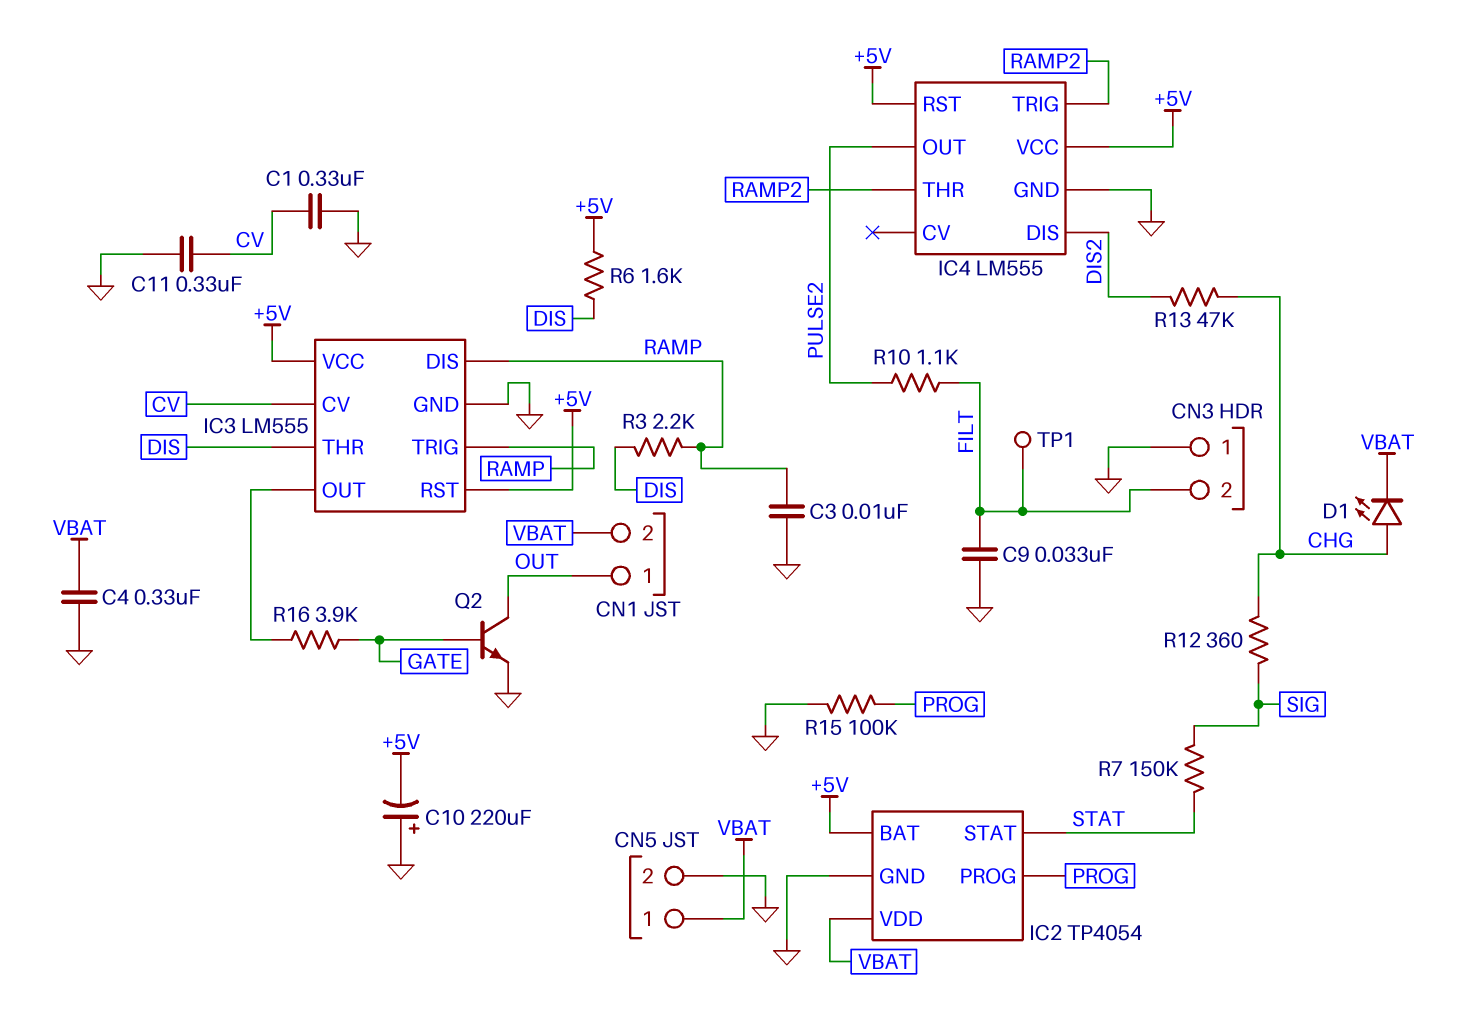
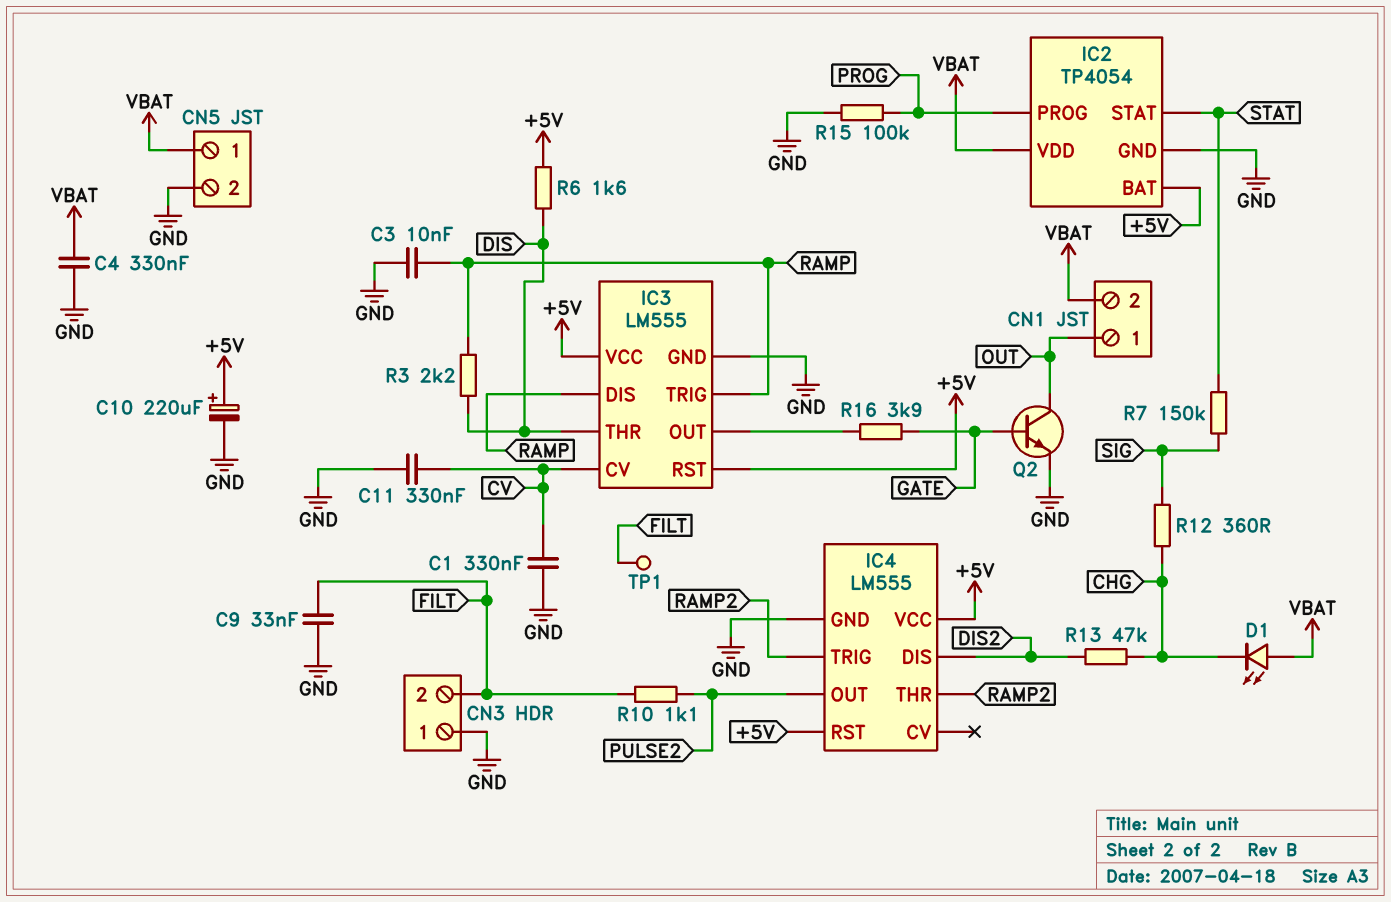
C10: 220uF (plus GND, minus +5V) -> 220uF (plus +5V, minus GND)
D1: LED (A CHG, K VBAT) -> LED (A VBAT, K CHG)

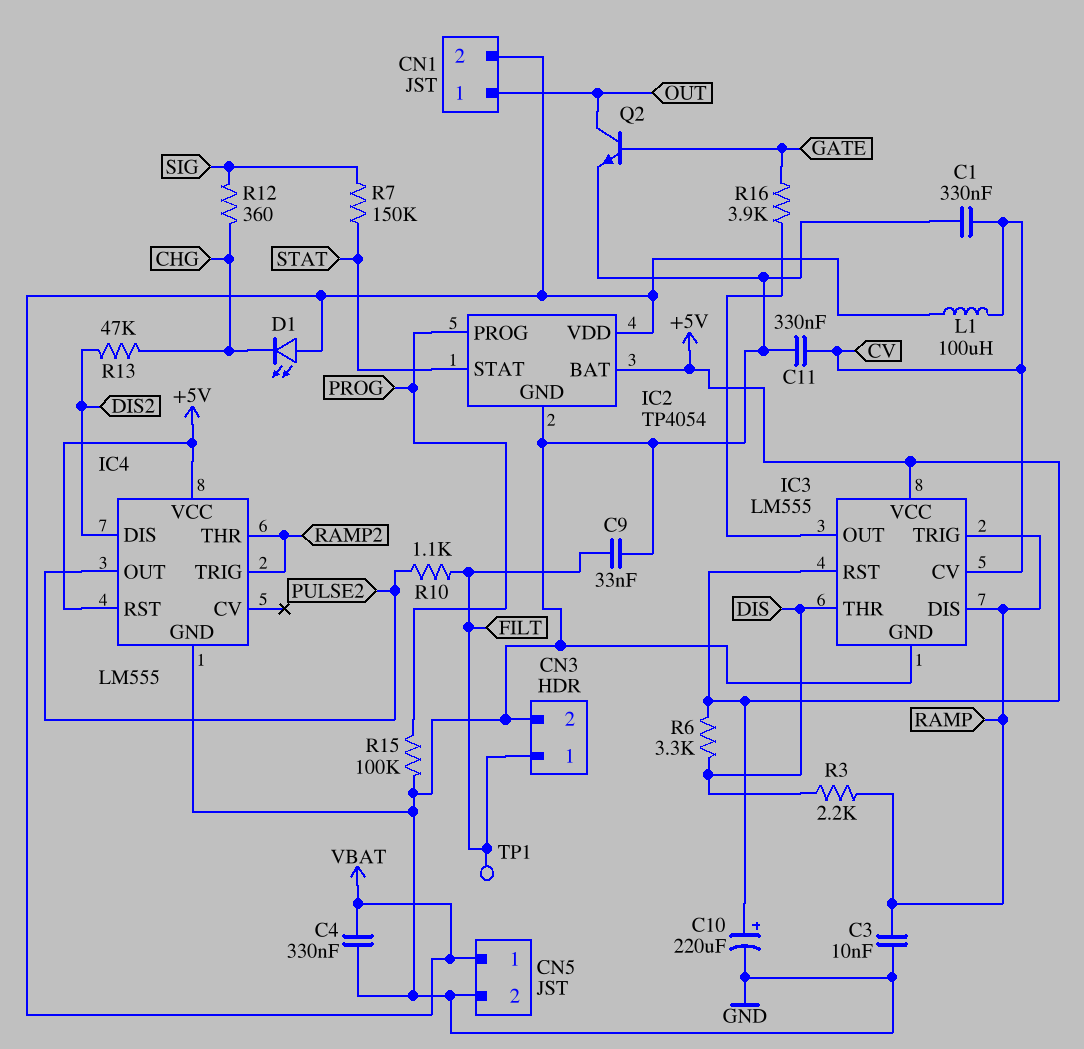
CN3 pin 1: GND -> FILT
CN3 pin 2: FILT -> GND
L1: none -> 100uH (CV, VBAT)
R6: 1.6k (+5V, DIS) -> 3.3k (+5V, DIS)

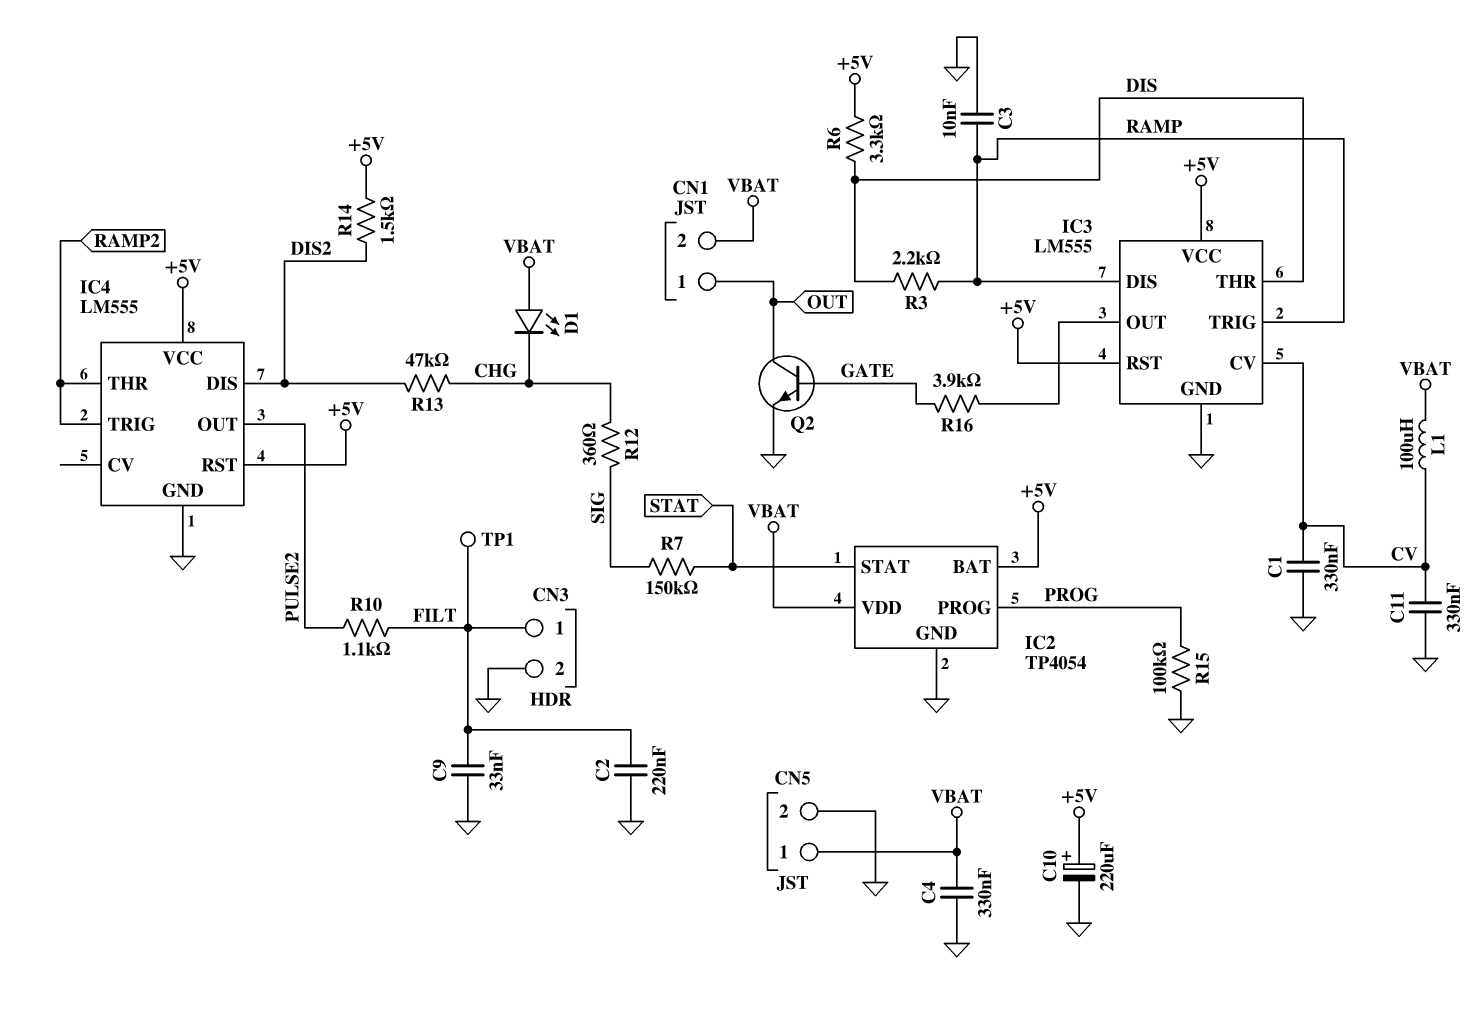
C2: none -> 220nF (FILT, GND)
R14: none -> 1.5k (+5V, DIS2)

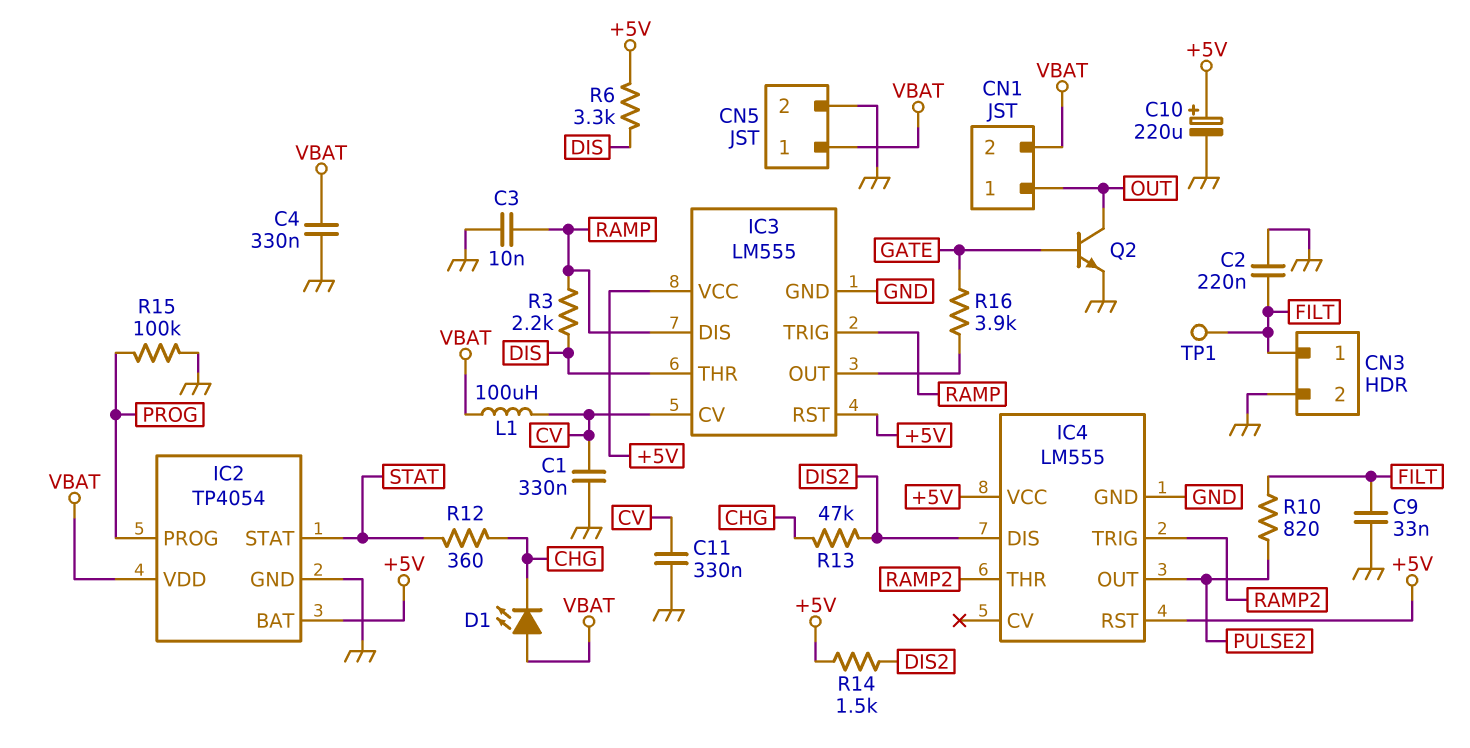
R7: 150k (SIG, STAT) -> none
R10: 1.1k (FILT, PULSE2) -> 820 (FILT, PULSE2)
R12: 360 (CHG, SIG) -> 360 (CHG, STAT)

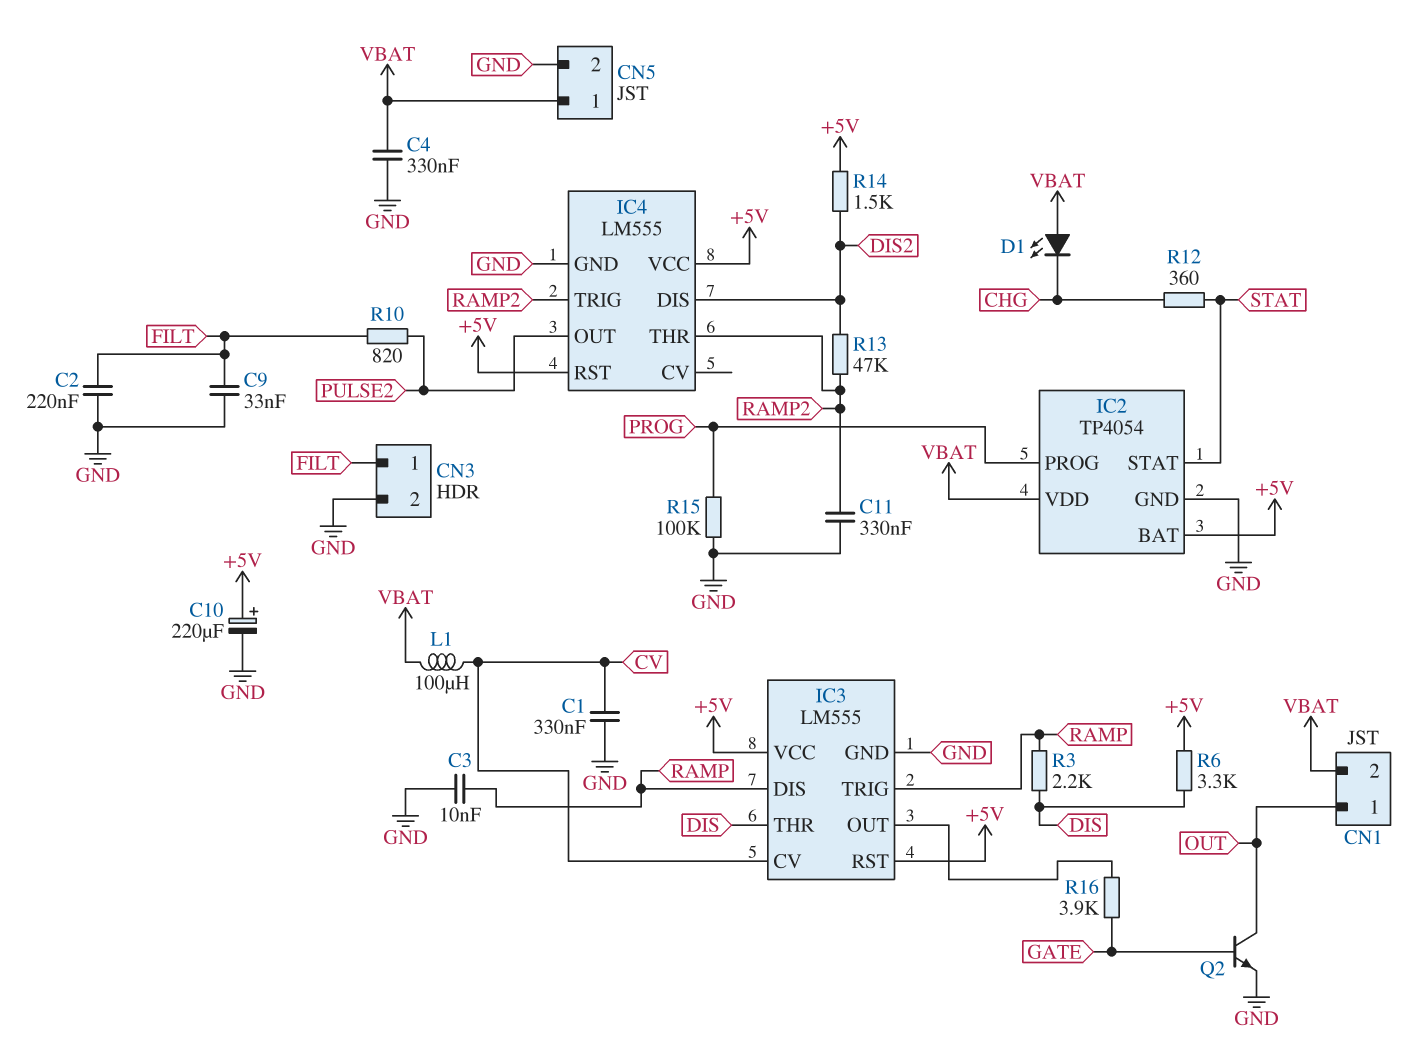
C11: 330nF (CV, GND) -> 330nF (GND, RAMP2)
R13: 47k (CHG, DIS2) -> 47k (DIS2, RAMP2)
TP1: test point (FILT) -> none

